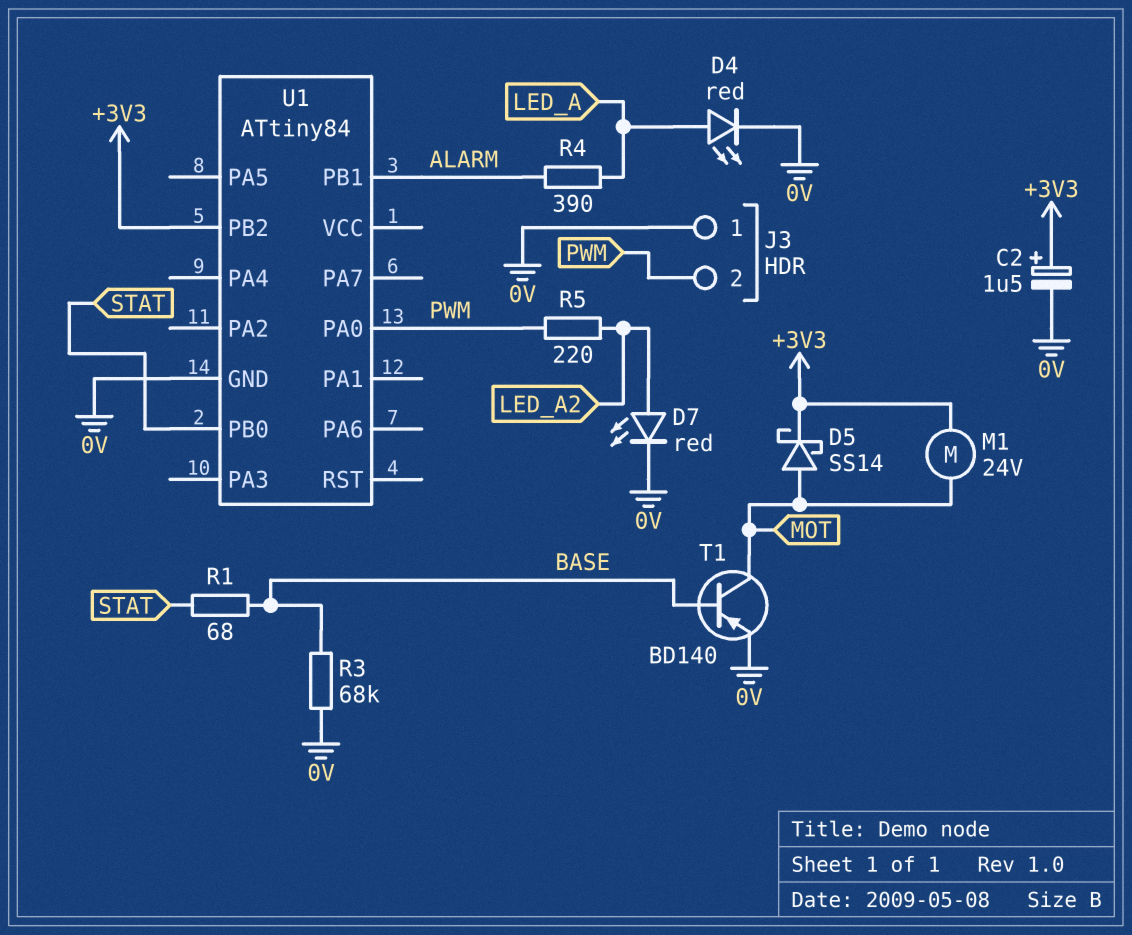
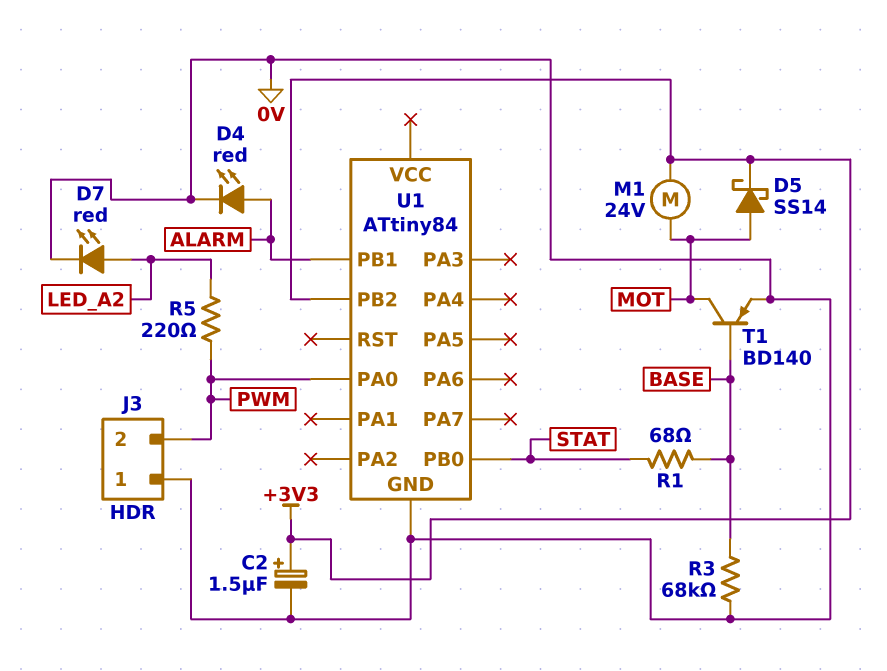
D4: LED red (A LED_A, K 0V) -> LED red (A ALARM, K 0V)
R4: 390 (ALARM, LED_A) -> none

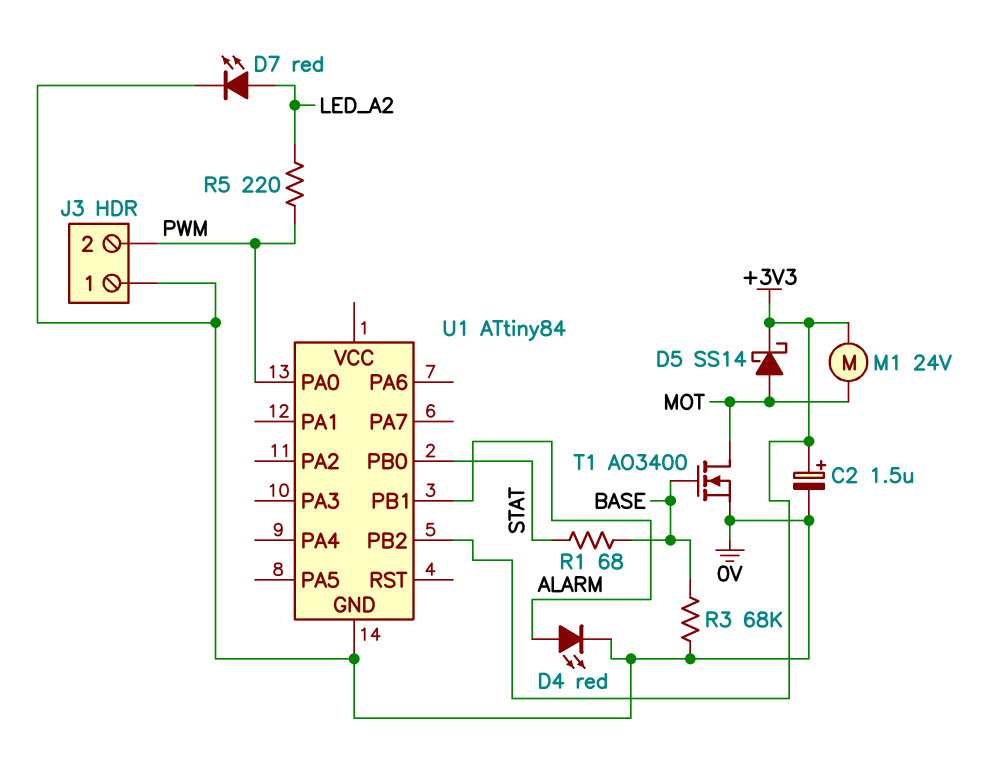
T1: PNP BD140 (B BASE, C MOT, E 0V) -> NMOS AO3400 (G BASE, D MOT, S 0V)

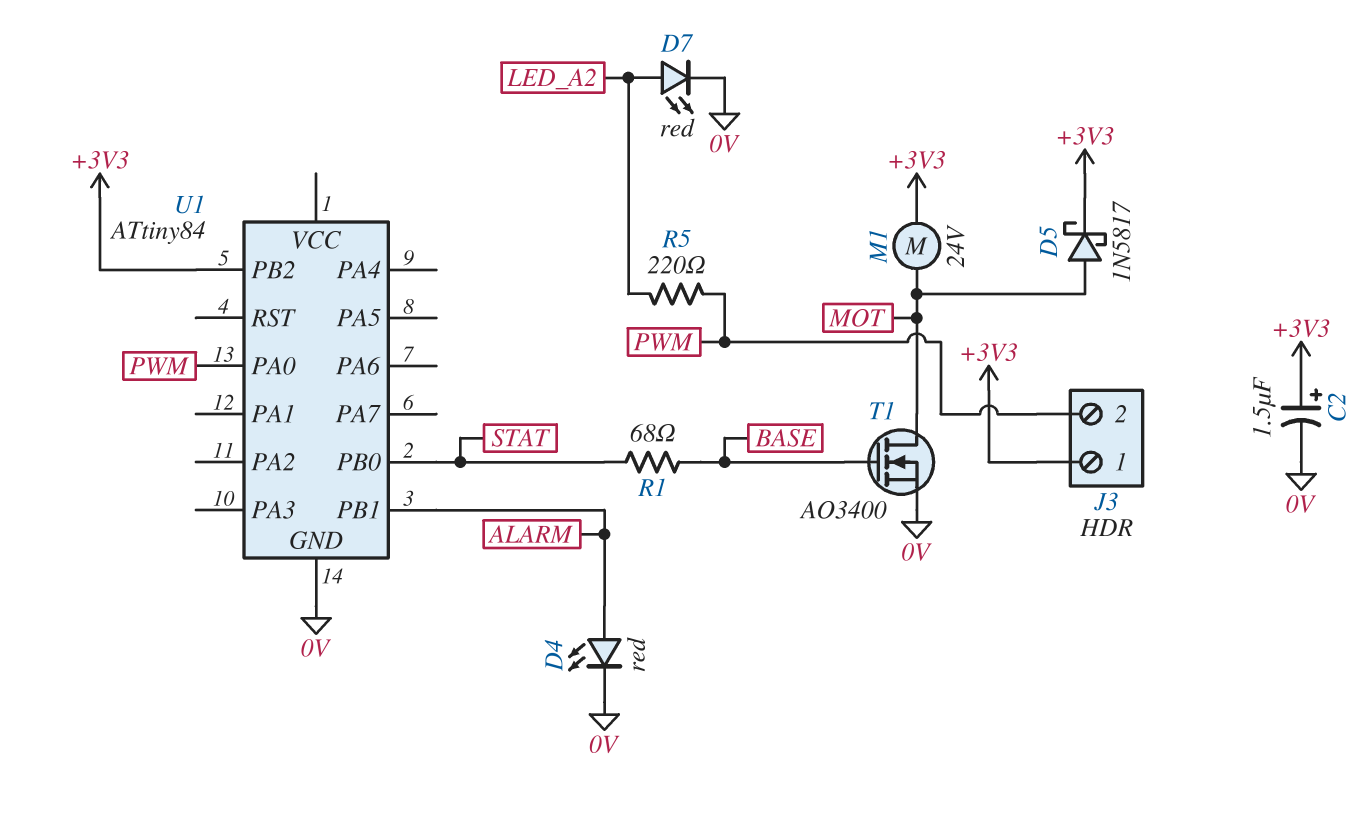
D5: schottky SS14 (A MOT, K +3V3) -> schottky 1N5817 (A MOT, K +3V3)
J3 pin 1: 0V -> +3V3
R3: 68k (0V, BASE) -> none

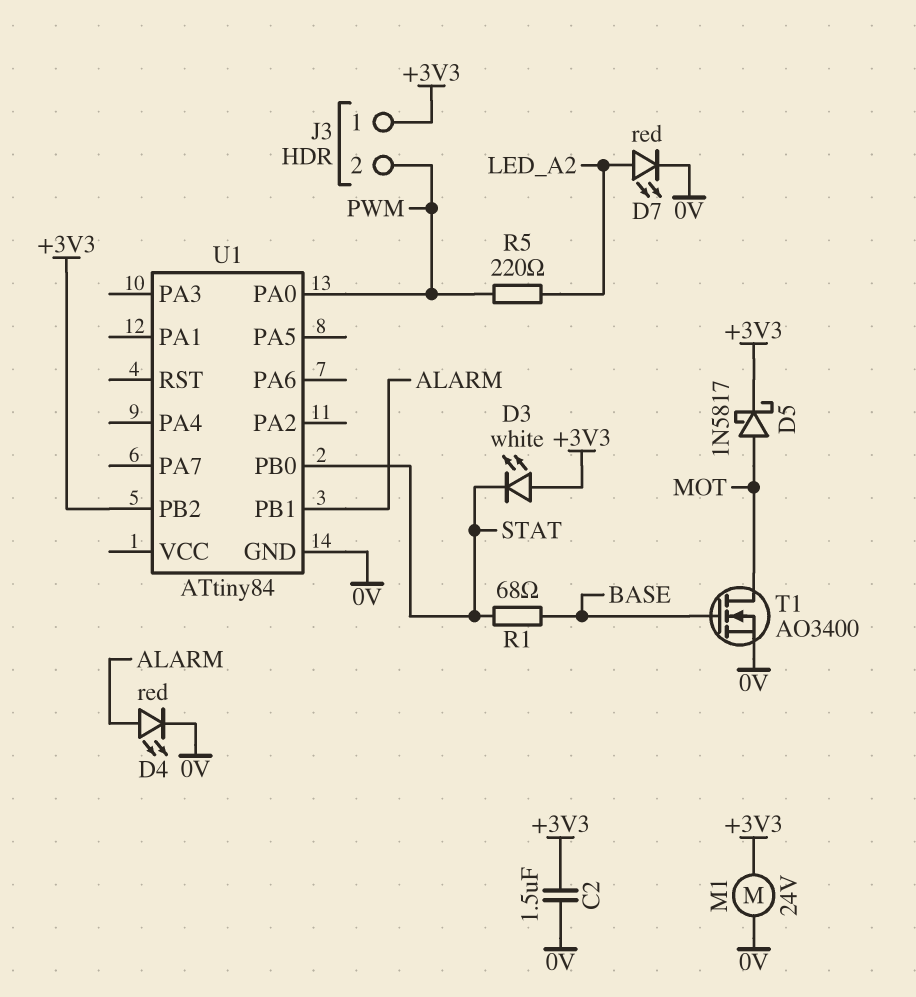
C2: 1.5uF (plus +3V3, minus 0V) -> 1.5uF (+3V3, 0V)
D3: none -> LED white (A +3V3, K STAT)
M1: motor 24V (+3V3, MOT) -> motor 24V (+3V3, 0V)

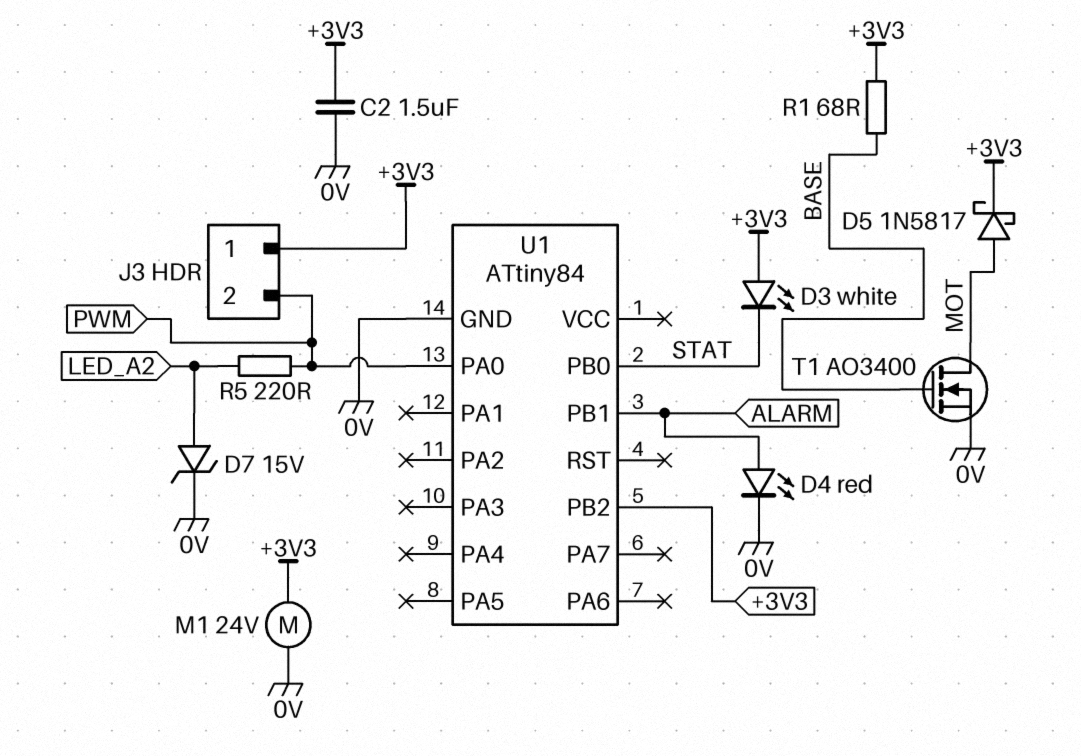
D7: LED red (A LED_A2, K 0V) -> zener 15V (A LED_A2, K 0V)
R1: 68 (BASE, STAT) -> 68 (+3V3, BASE)

